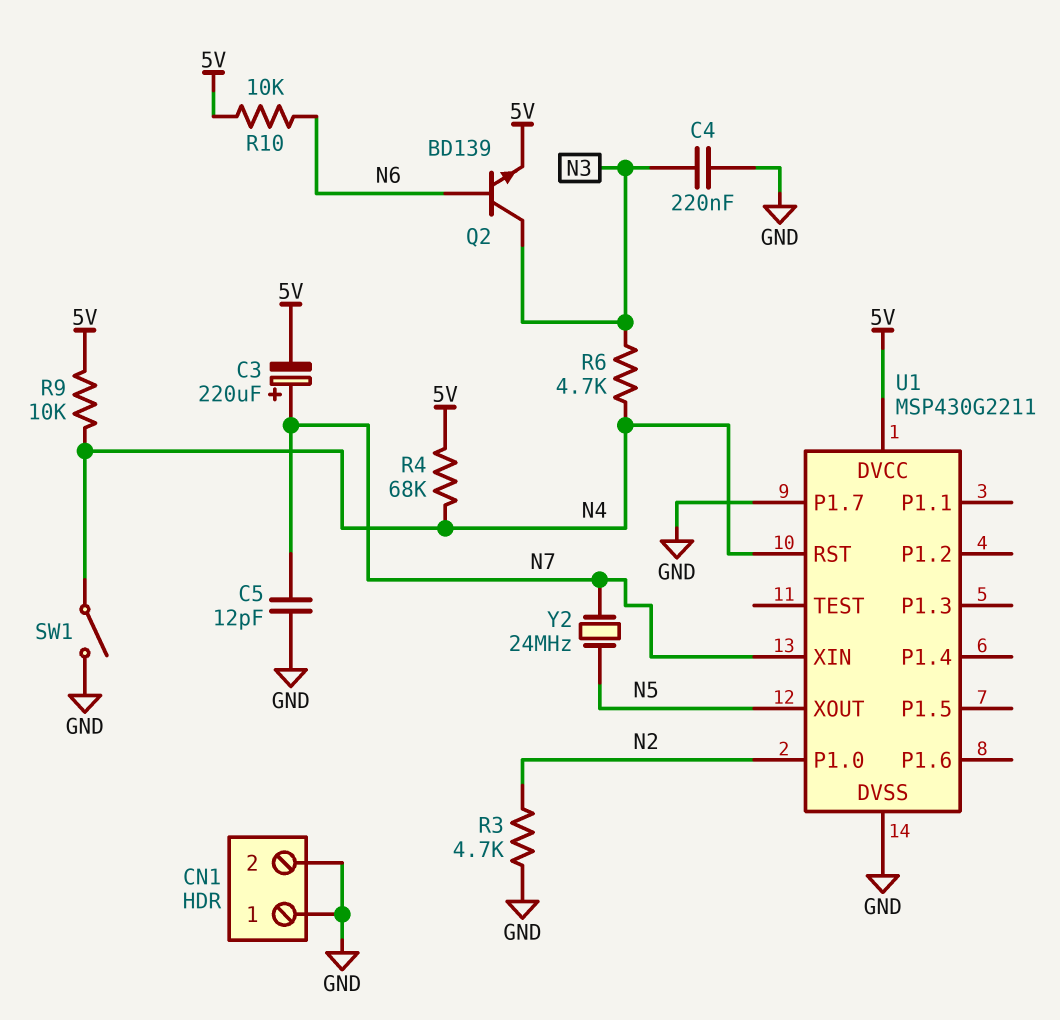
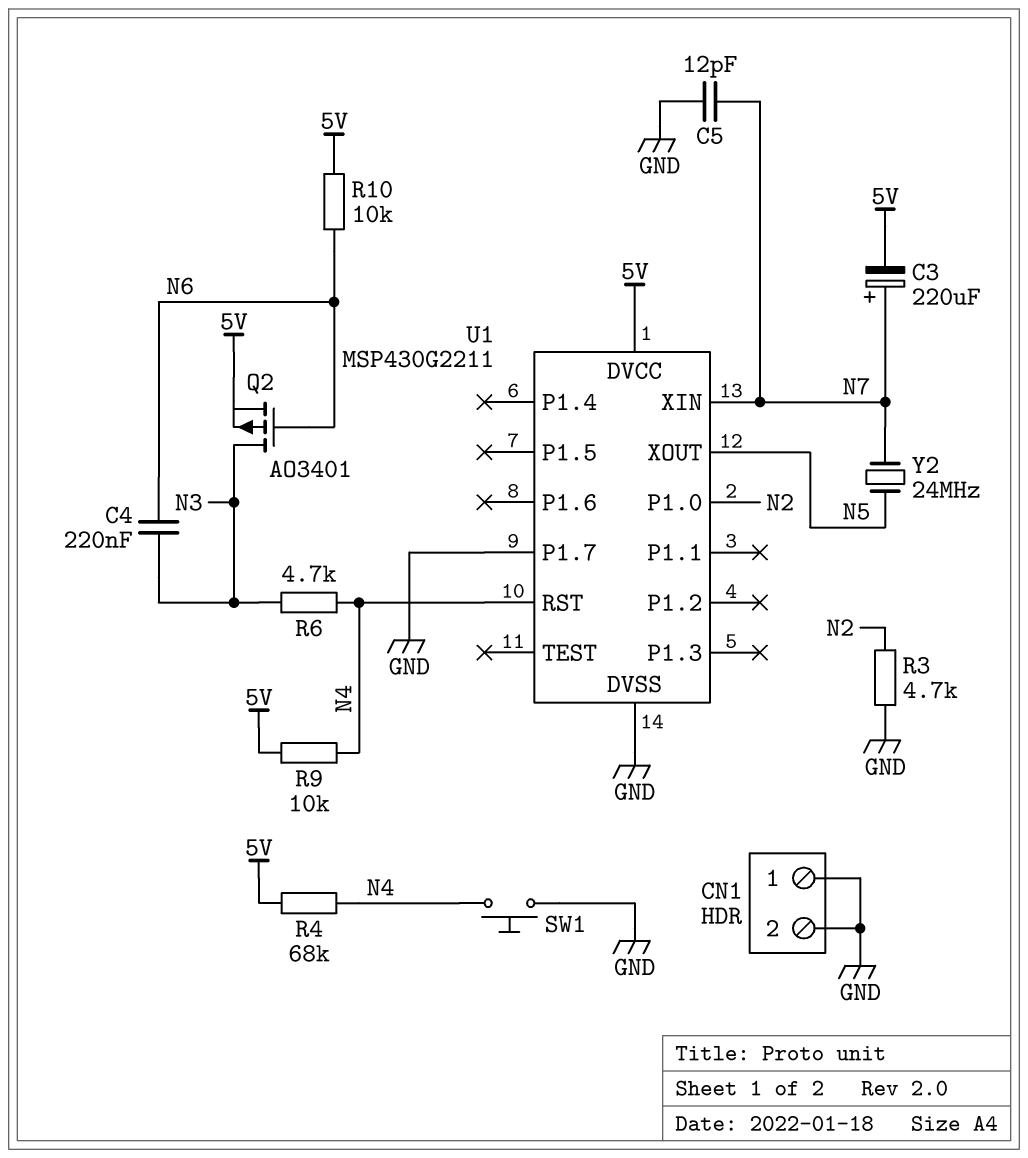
C4: 220nF (GND, N3) -> 220nF (N3, N6)
Q2: NPN BD139 (B N6, C N3, E 5V) -> PMOS AO3401 (G N6, D N3, S 5V)
SW1: switch (GND, N4) -> button (GND, N4)

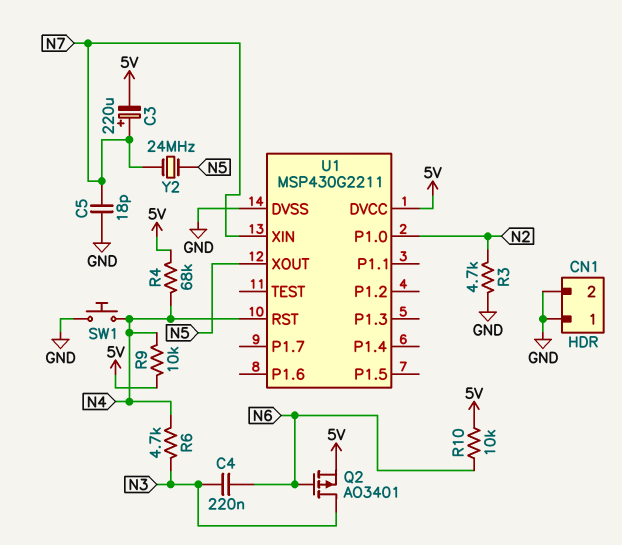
C5: 12pF (GND, N7) -> 18pF (GND, N7)
U1 pin P1.7: GND -> none

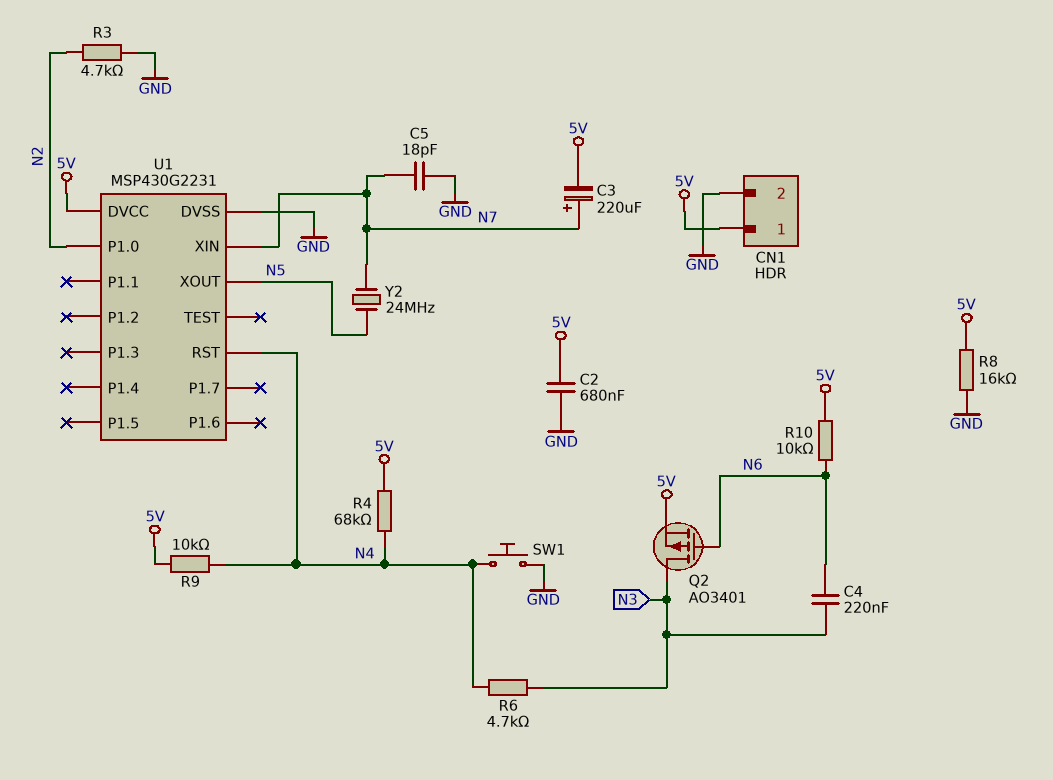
C2: none -> 680nF (5V, GND)
CN1 pin 1: GND -> 5V
R8: none -> 16k (5V, GND)
U1: MSP430G2211 -> MSP430G2231

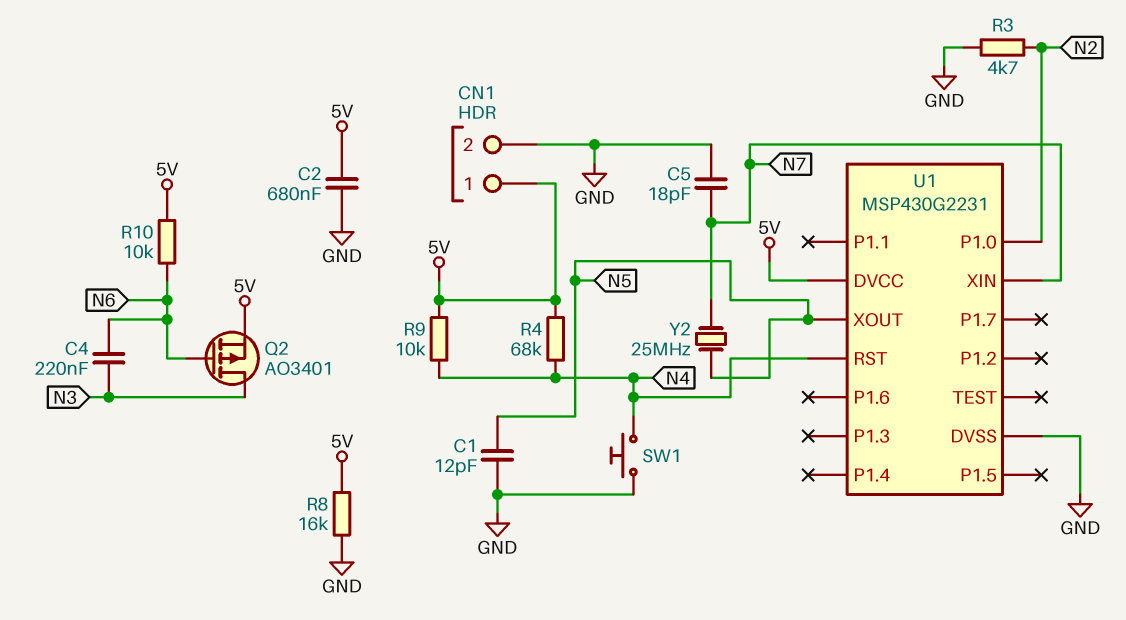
C1: none -> 12pF (GND, N5)
C3: 220uF (plus N7, minus 5V) -> none
R6: 4.7k (N3, N4) -> none
Y2: 24MHz (N5, N7) -> 25MHz (N5, N7)

